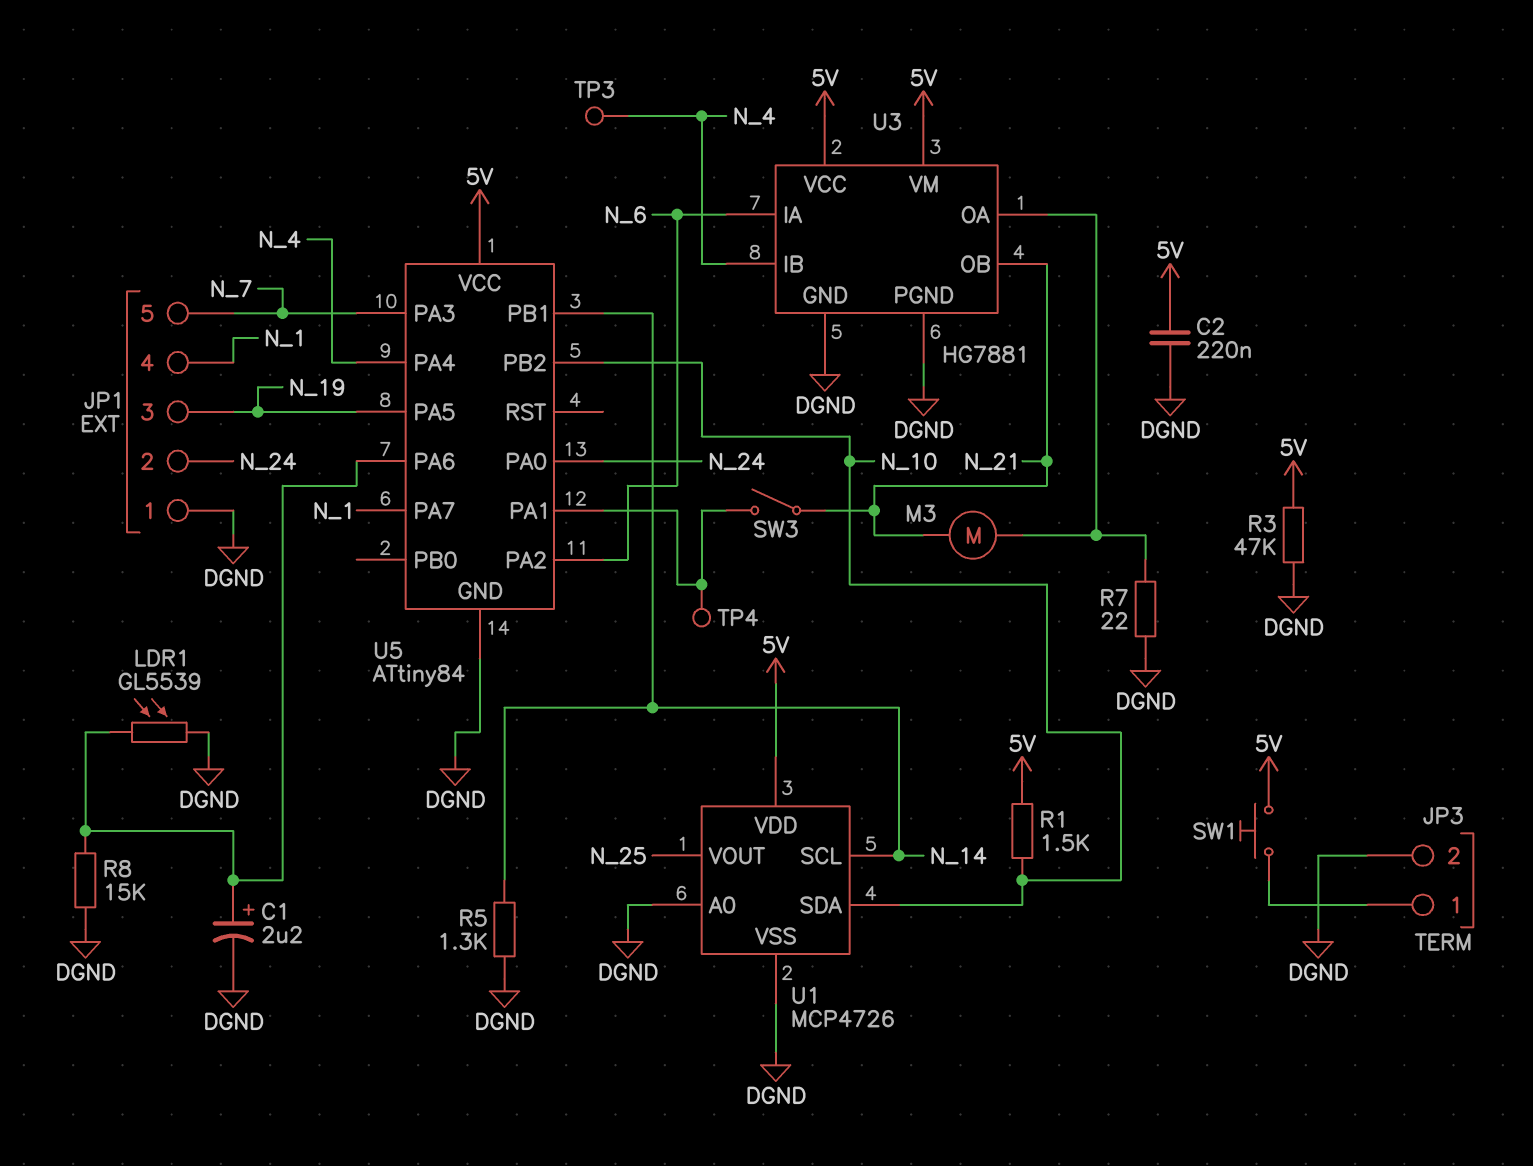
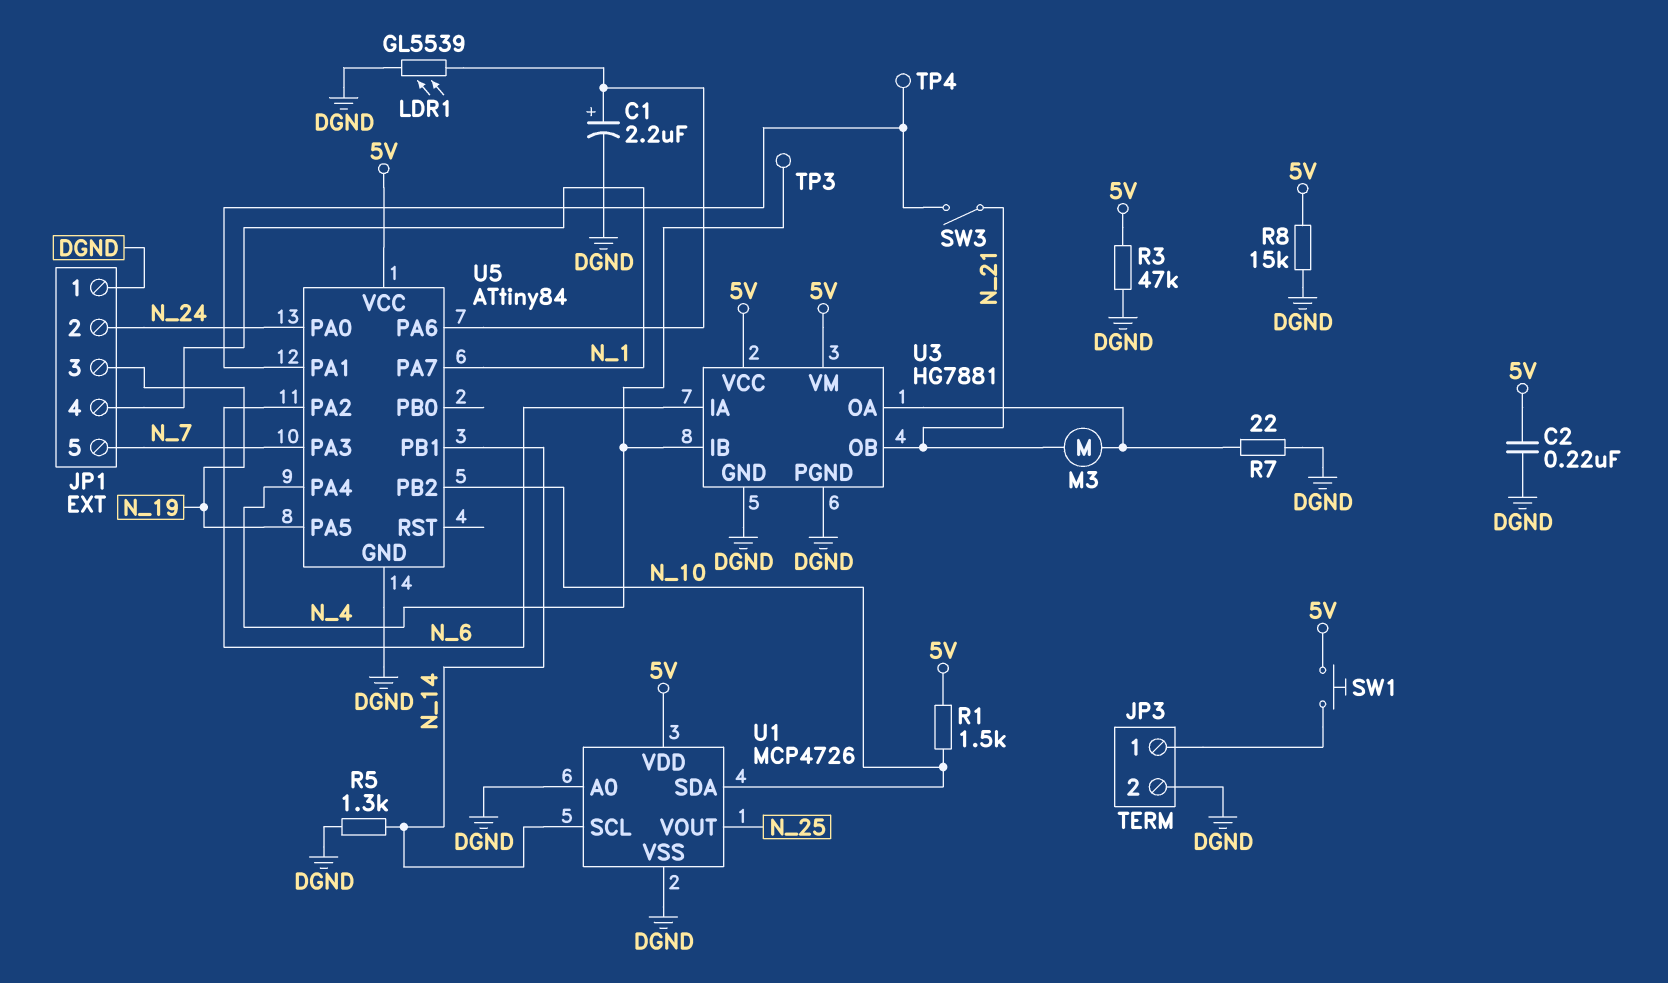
R8: 15k (DGND, U5/PA6) -> 15k (5V, DGND)

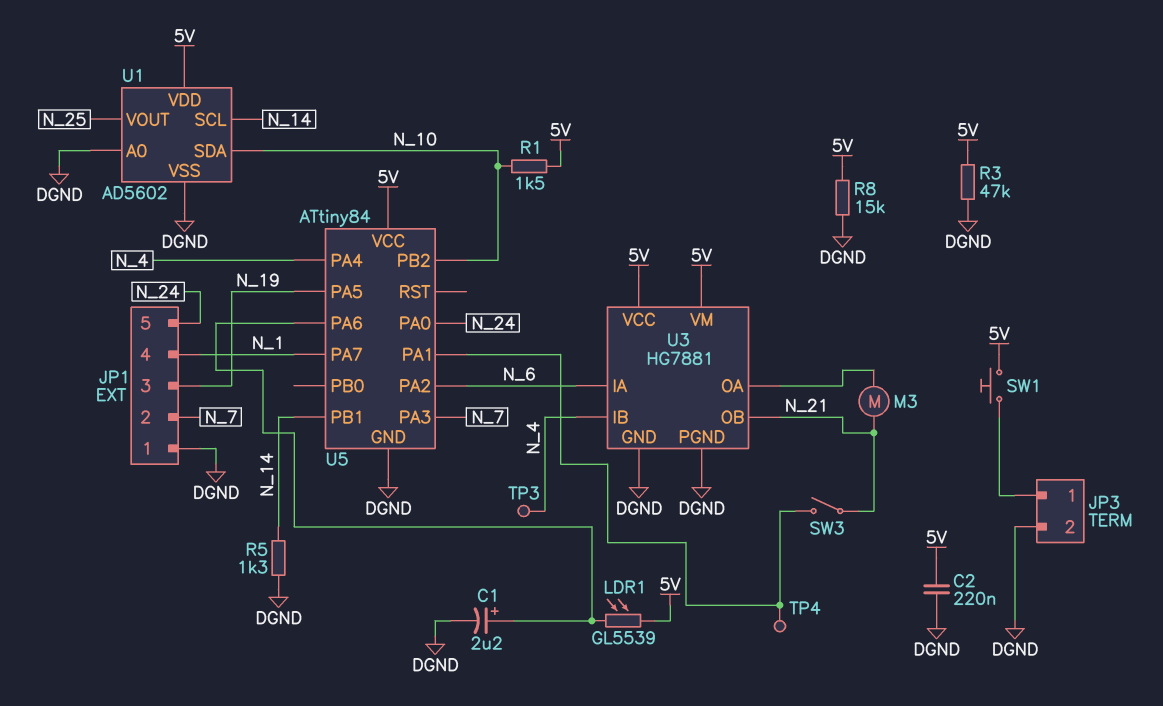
JP1 pin 2: N_24 -> N_7
JP1 pin 5: N_7 -> N_24
LDR1: GL5539 (DGND, U5/PA6) -> GL5539 (5V, U5/PA6)
R7: 22 (DGND, U3/OA) -> none
U1: MCP4726 -> AD5602

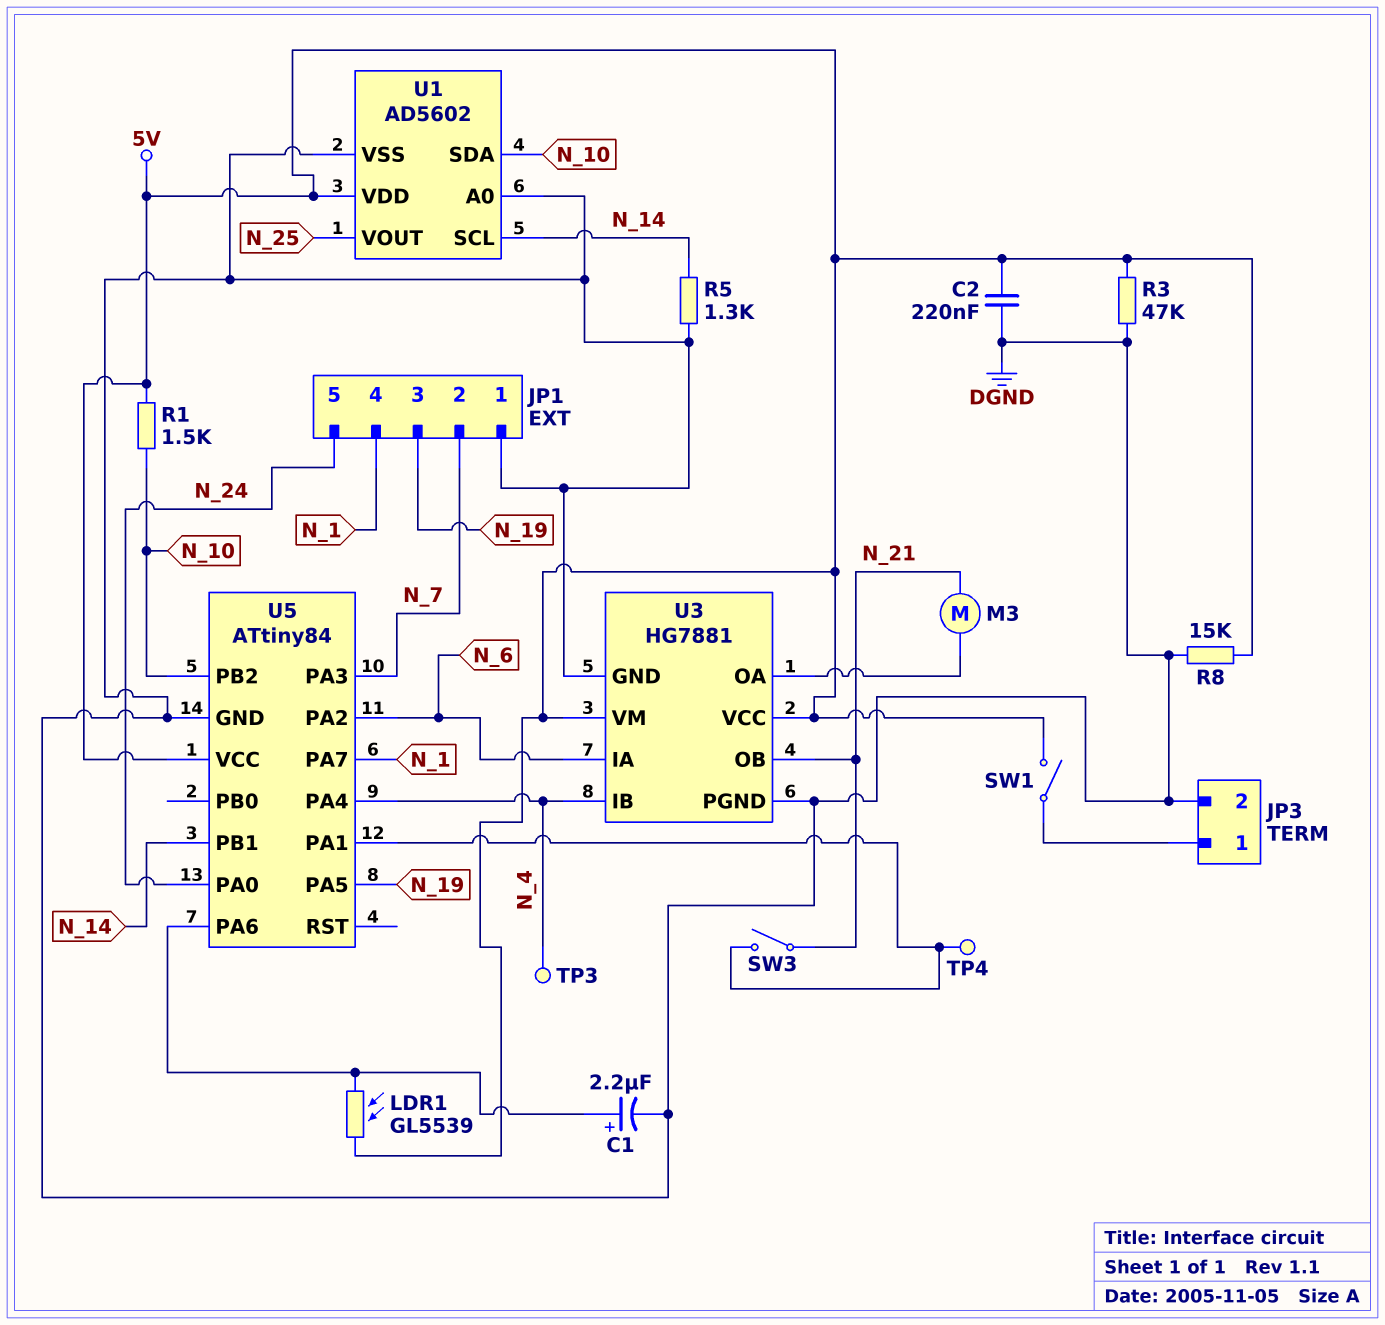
SW1: button (5V, JP3/1) -> switch (5V, JP3/1)

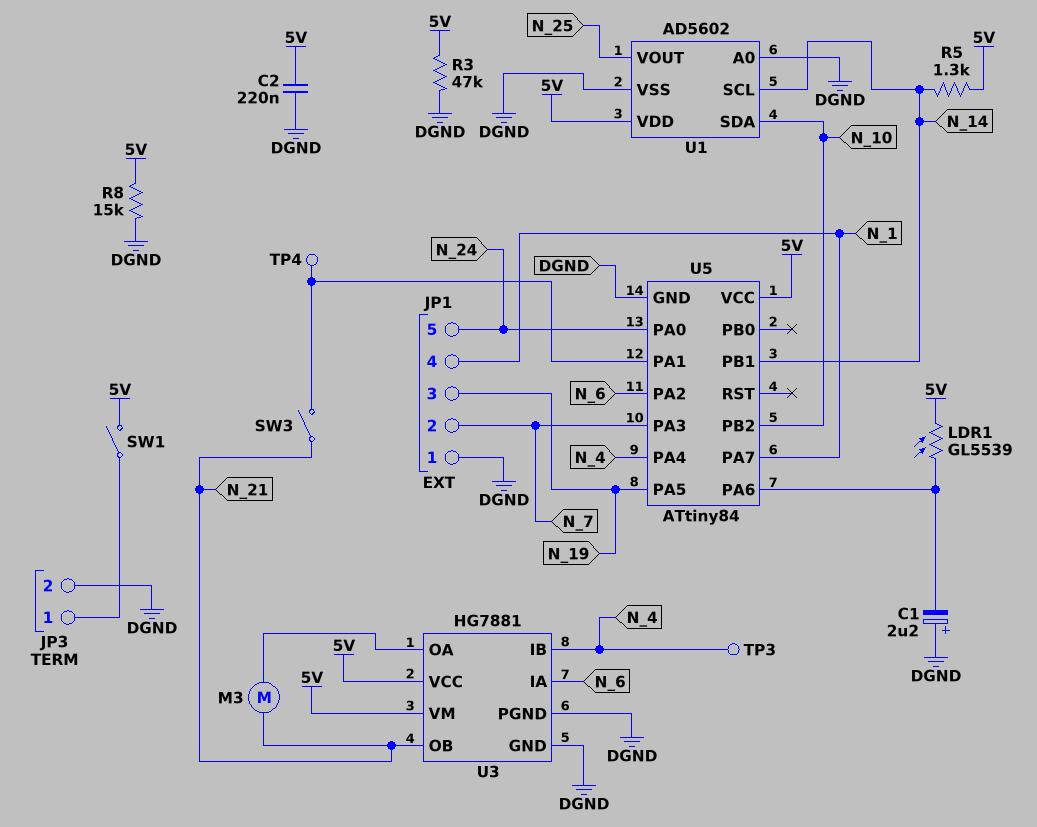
C1: 2.2uF (plus U5/PA6, minus DGND) -> 2.2uF (plus DGND, minus U5/PA6)
R1: 1.5k (5V, N_10) -> none
R5: 1.3k (DGND, N_14) -> 1.3k (5V, N_14)

